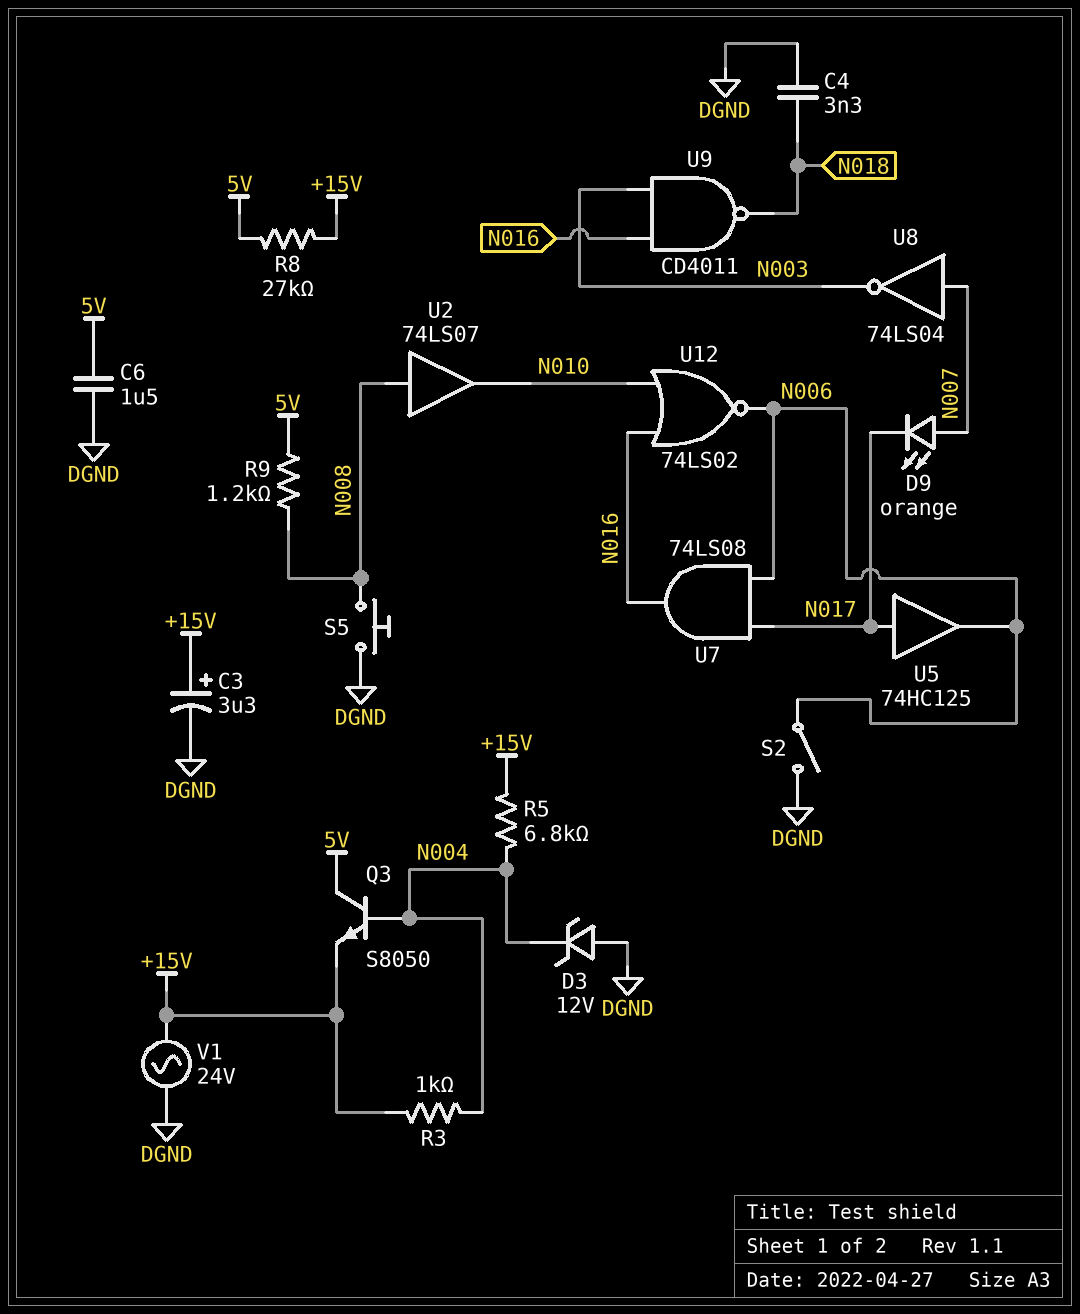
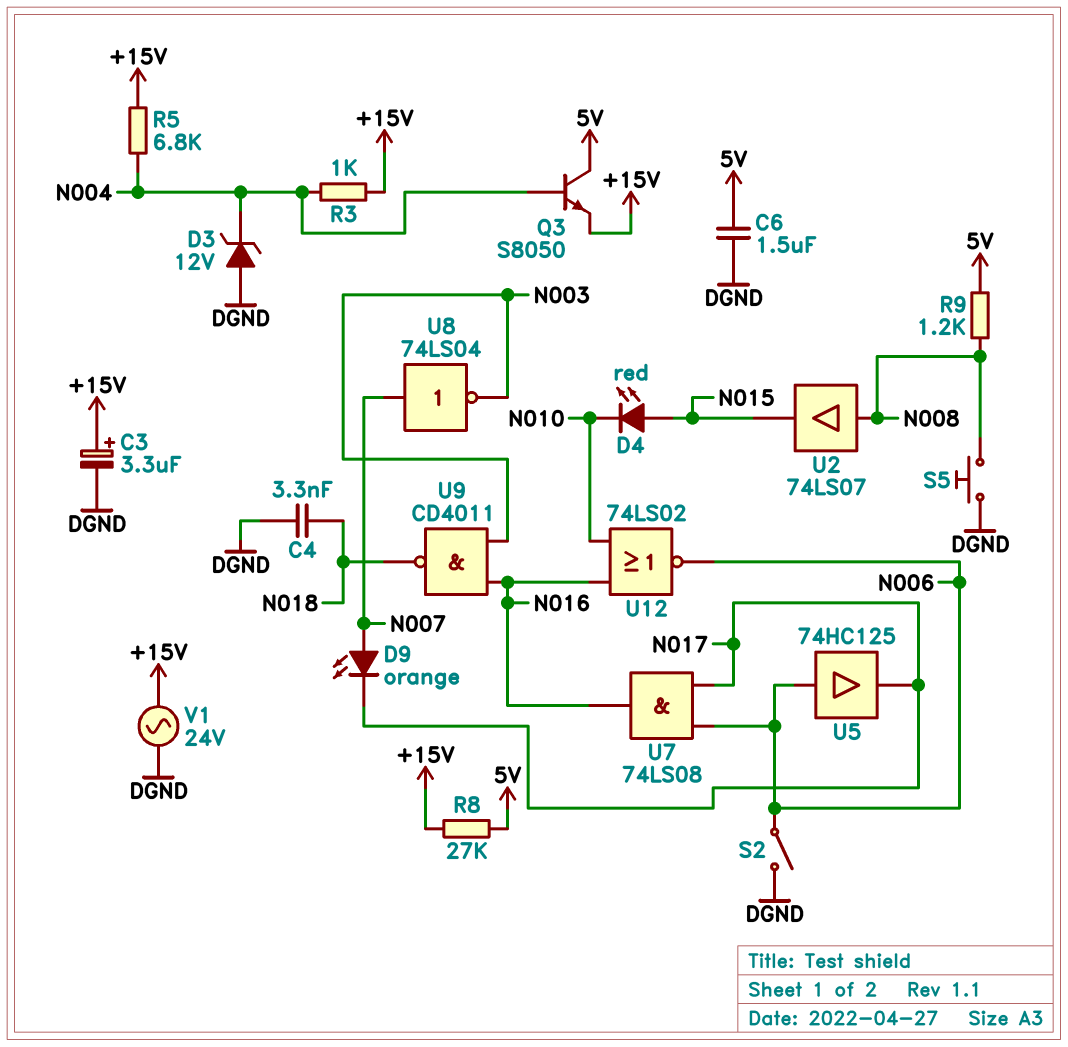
D4: none -> LED red (A N015, K N010)
U2: buffer 74LS07 (in N008, out N010) -> buffer 74LS07 (in N008, out N015)
U5: buffer 74HC125 (in N017, out N006) -> buffer 74HC125 (in N006, out N017)

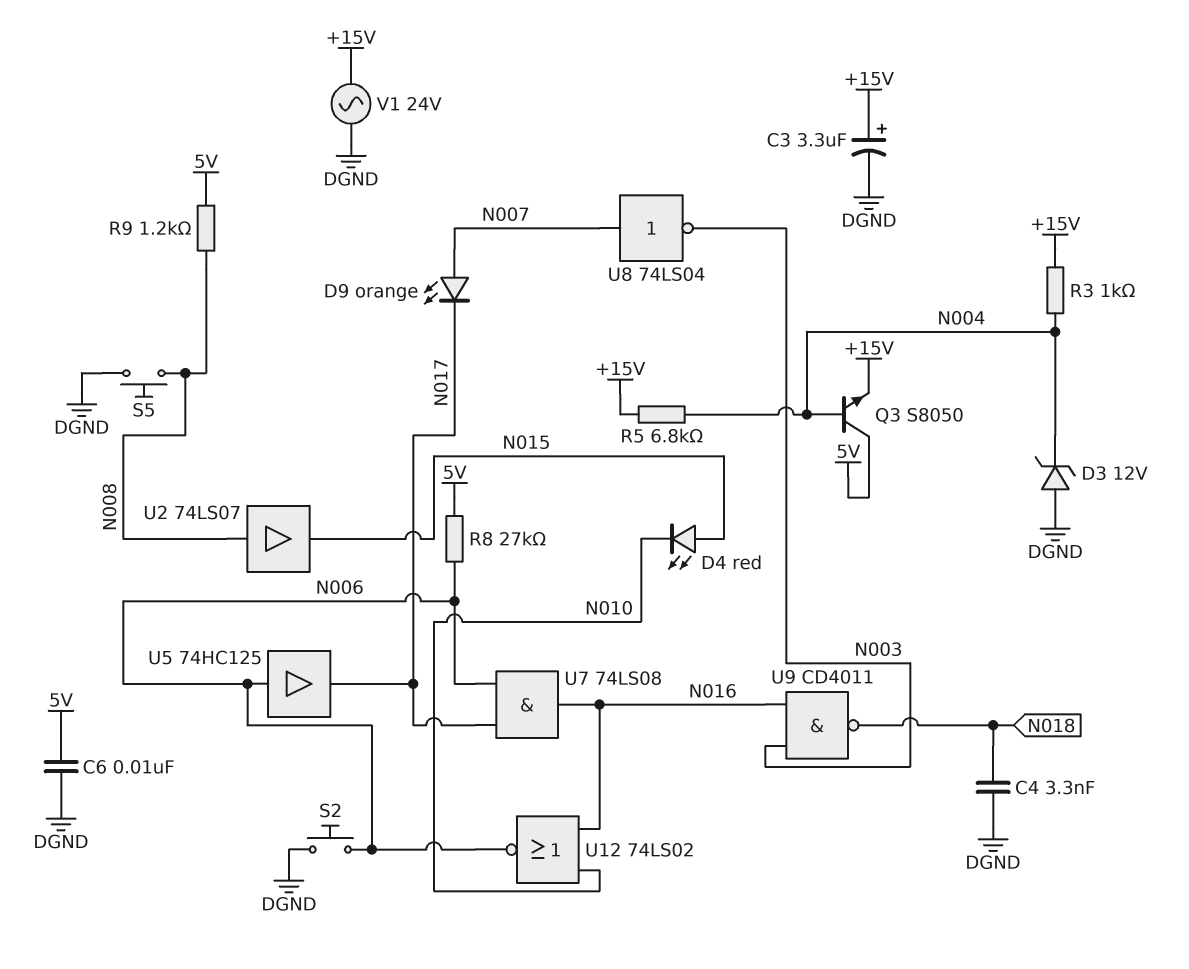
C6: 1.5uF (5V, DGND) -> 10nF (5V, DGND)
R8: 27k (+15V, 5V) -> 27k (5V, N006)
S2: switch (DGND, N006) -> button (DGND, N006)

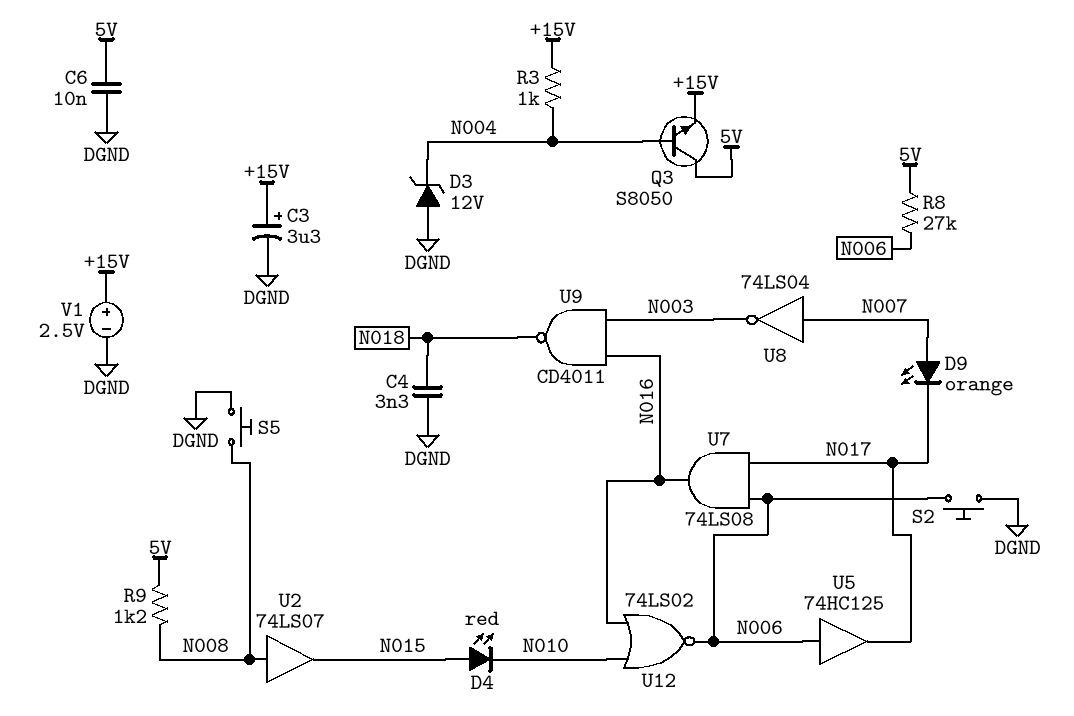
R5: 6.8k (+15V, N004) -> none
V1: AC 24V (+15V, DGND) -> 2.5V (plus +15V, minus DGND)

